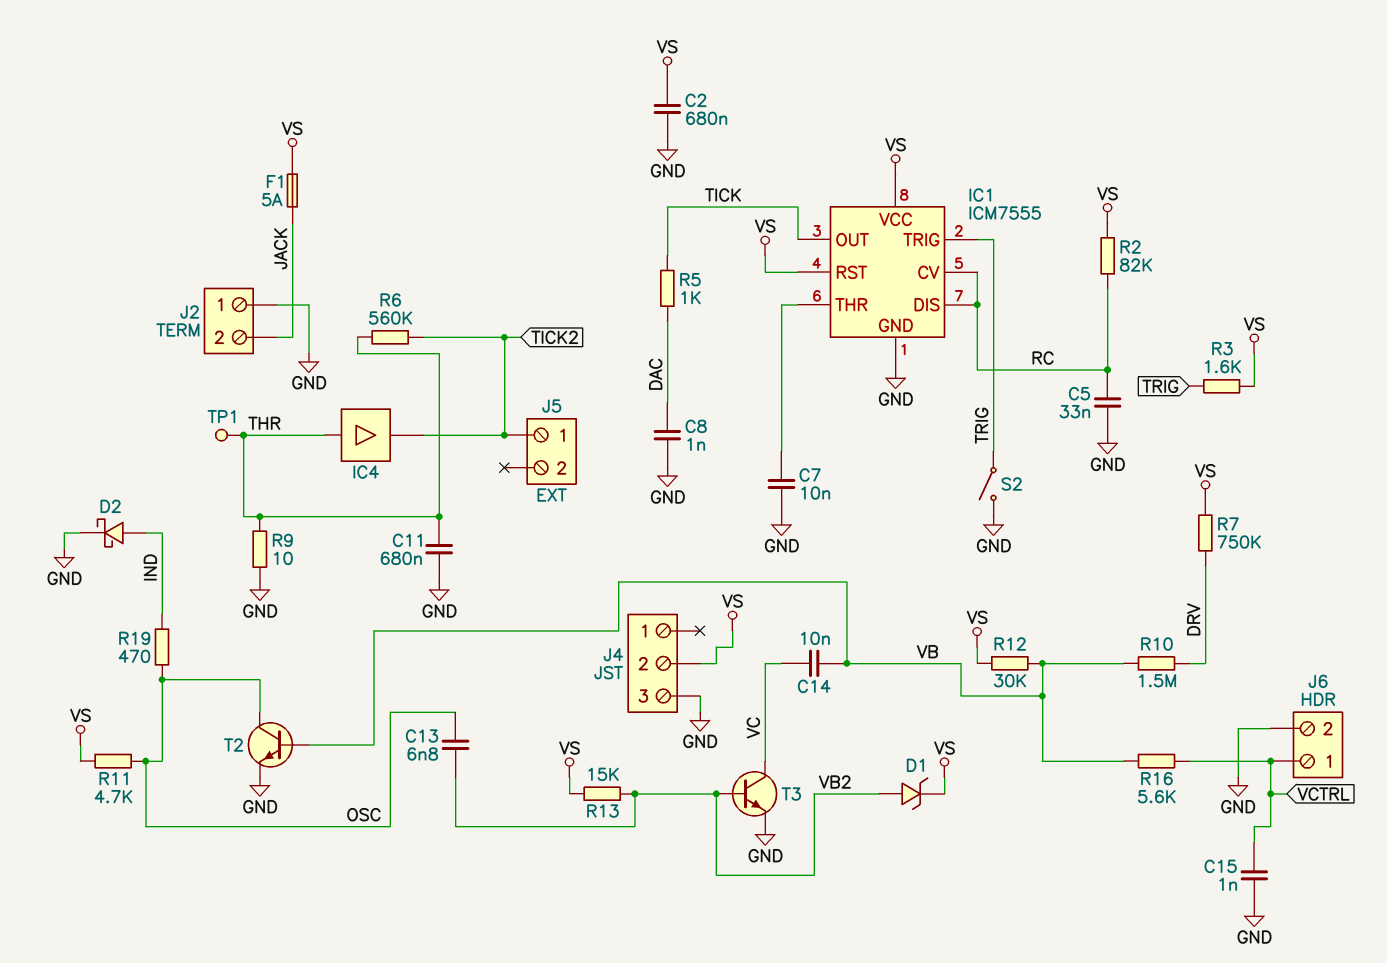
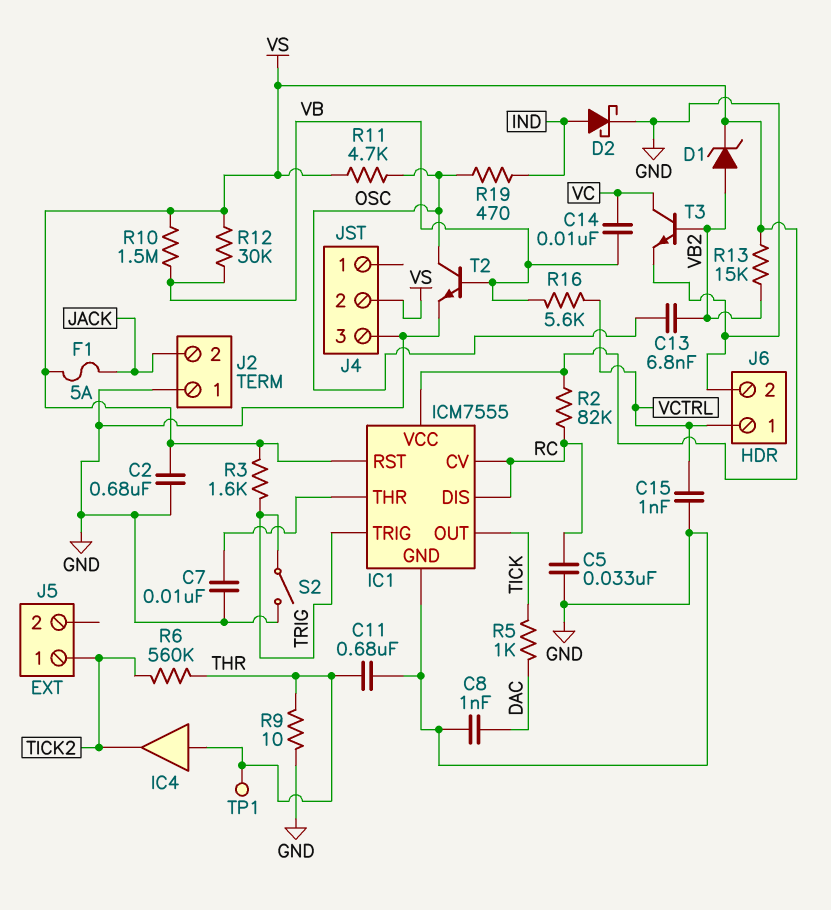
R7: 750k (DRV, VS) -> none
R10: 1.5M (DRV, VB) -> 1.5M (VB, VS)

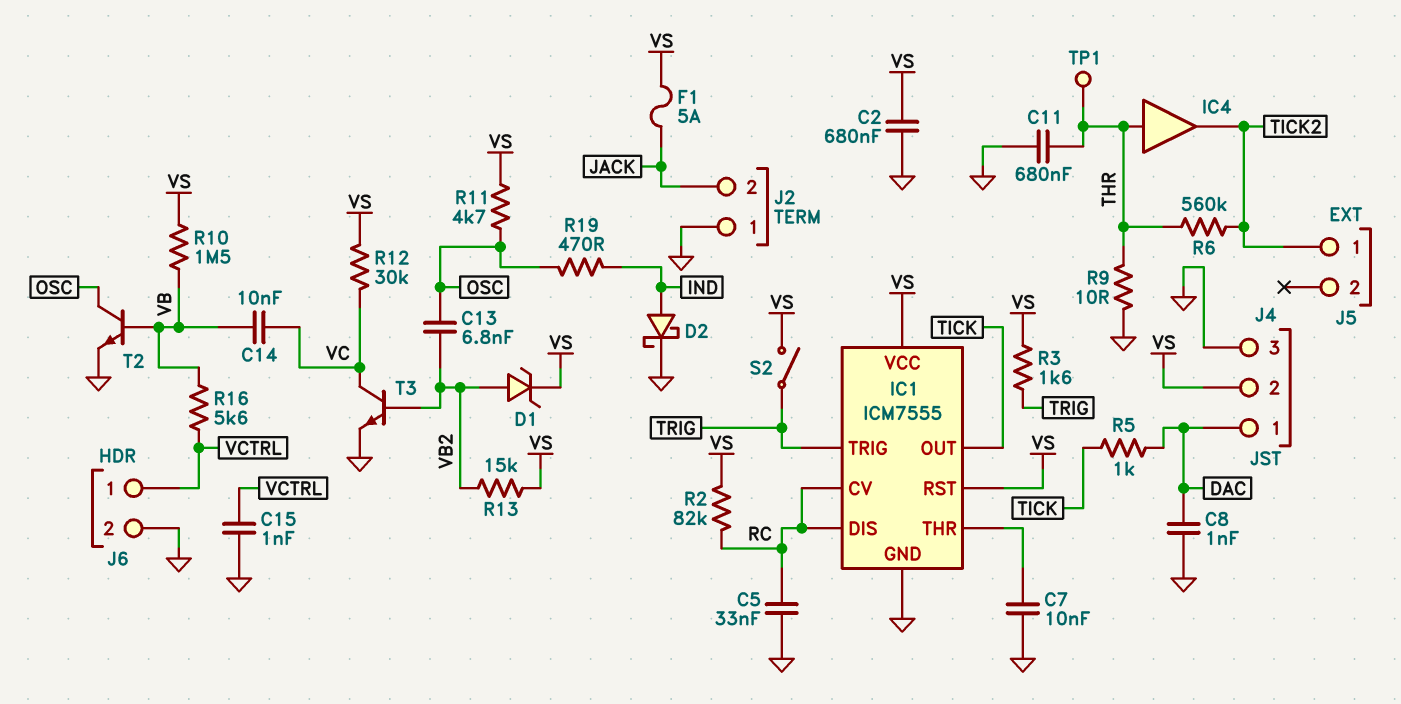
J4 pin 1: none -> DAC
R12: 30k (VB, VS) -> 30k (VC, VS)
S2: switch (GND, TRIG) -> switch (TRIG, VS)

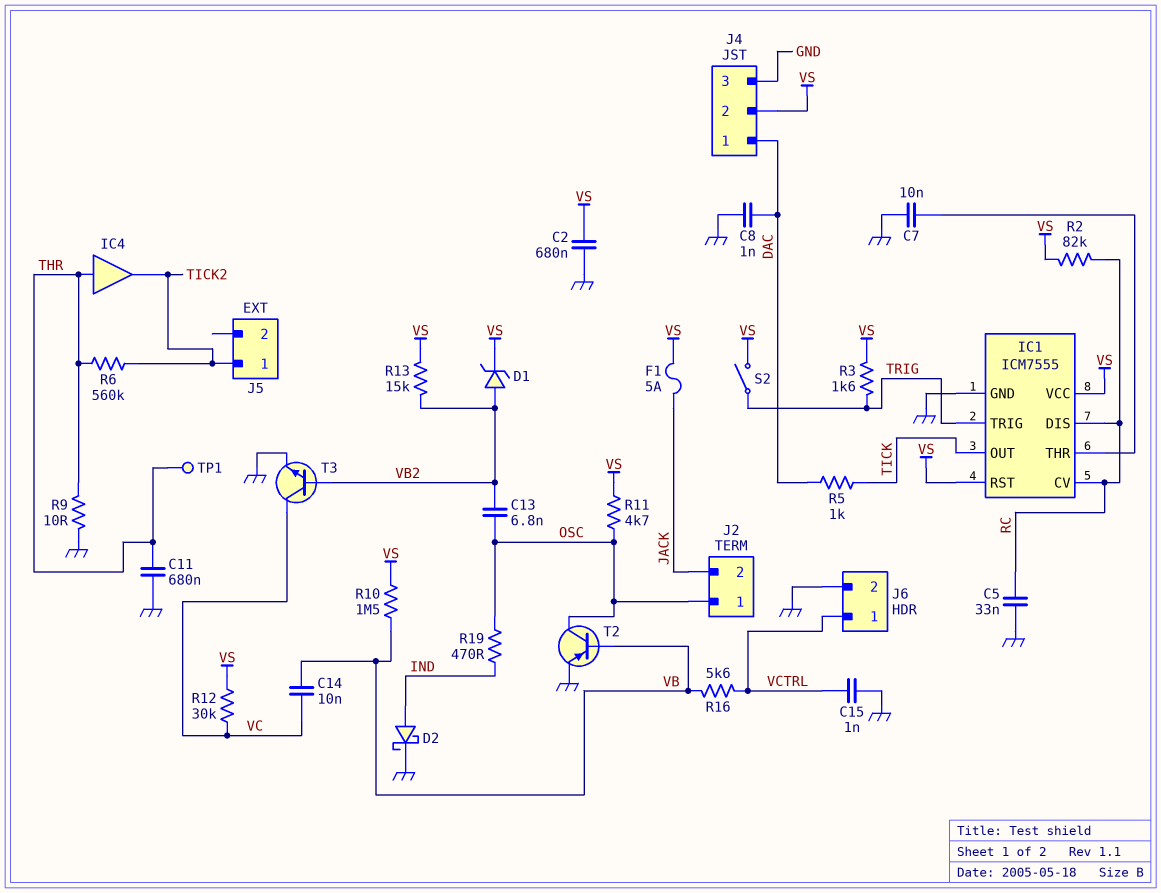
J2 pin 1: GND -> OSC
T2: NPN (B VB, C OSC, E GND) -> PNP (B VB, C OSC, E GND)

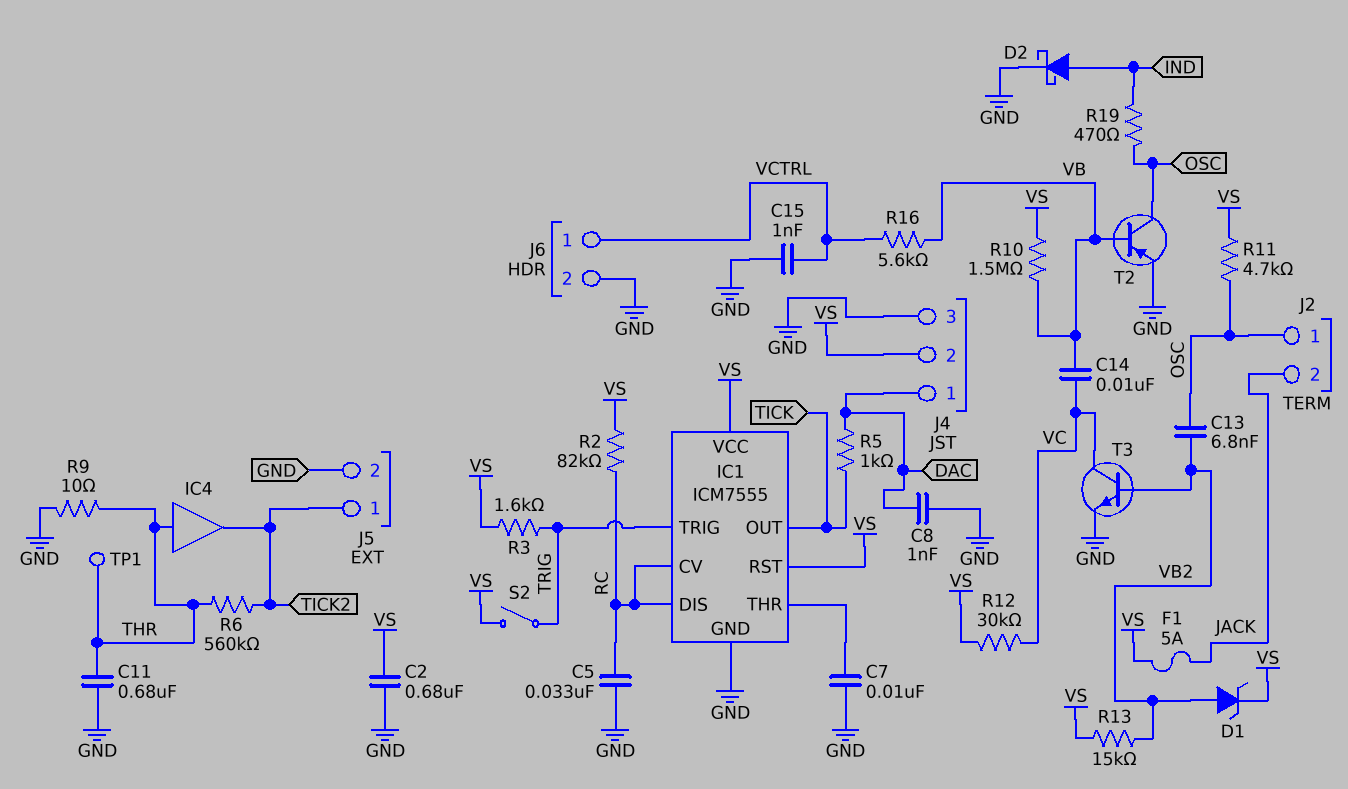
J5 pin 2: none -> GND

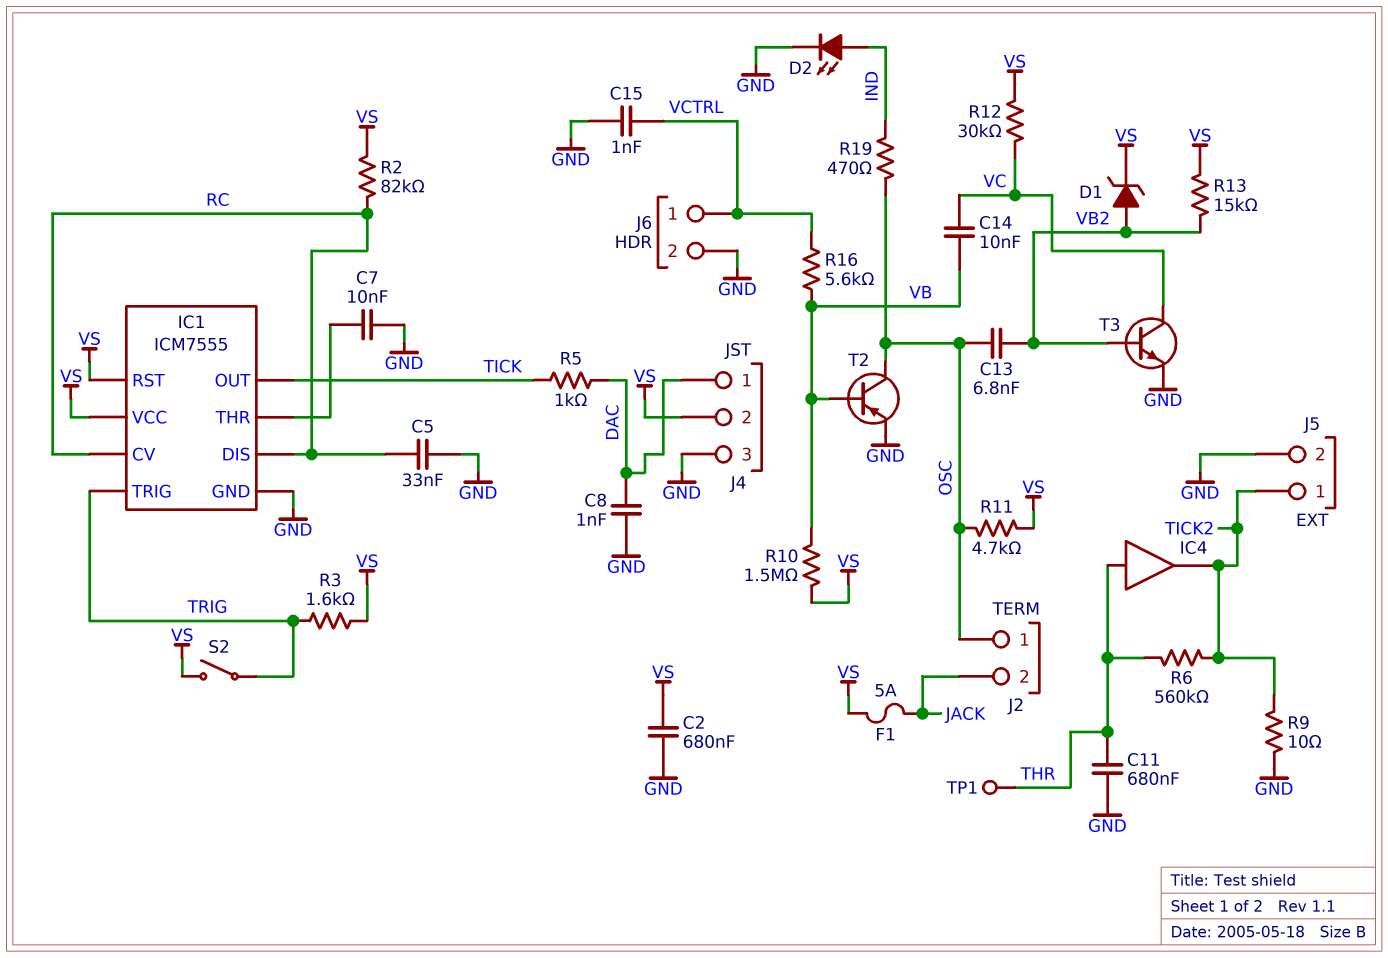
D2: schottky (A IND, K GND) -> LED (A IND, K GND)
R9: 10 (GND, THR) -> 10 (GND, TICK2)

